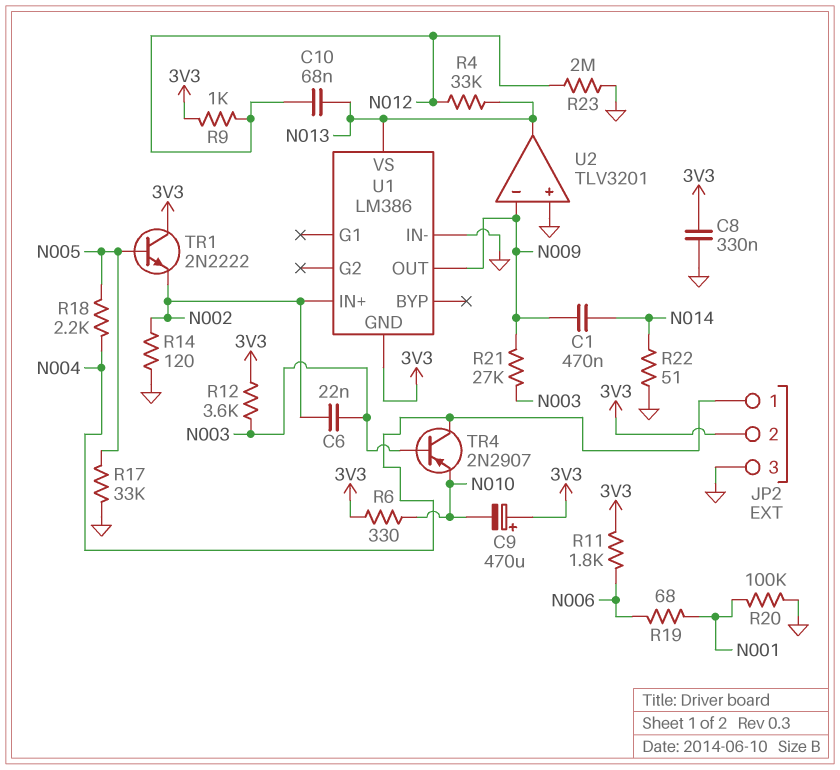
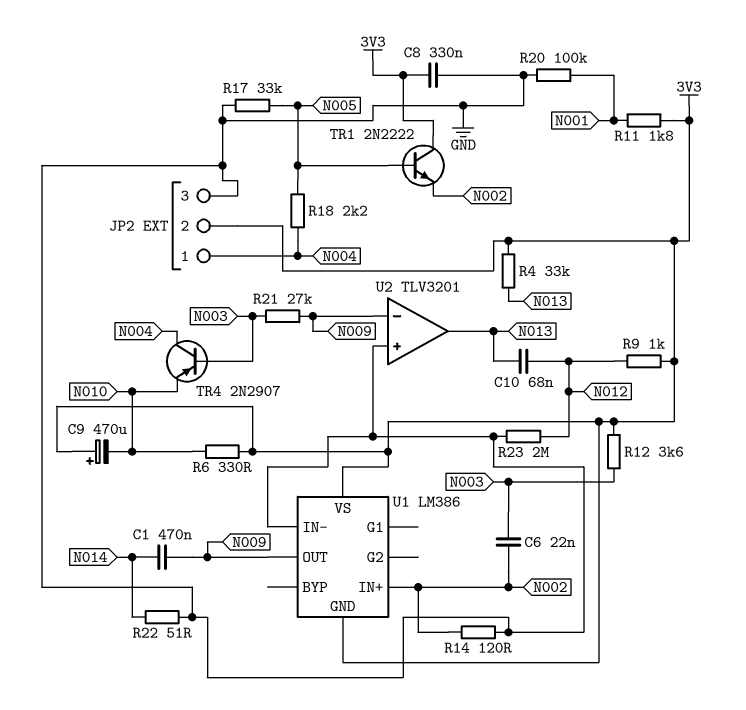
R4: 33k (N012, N013) -> 33k (3V3, N013)
R11: 1.8k (3V3, N006) -> 1.8k (3V3, N001)
R19: 68 (N001, N006) -> none
U1 pin VS: N013 -> 3V3

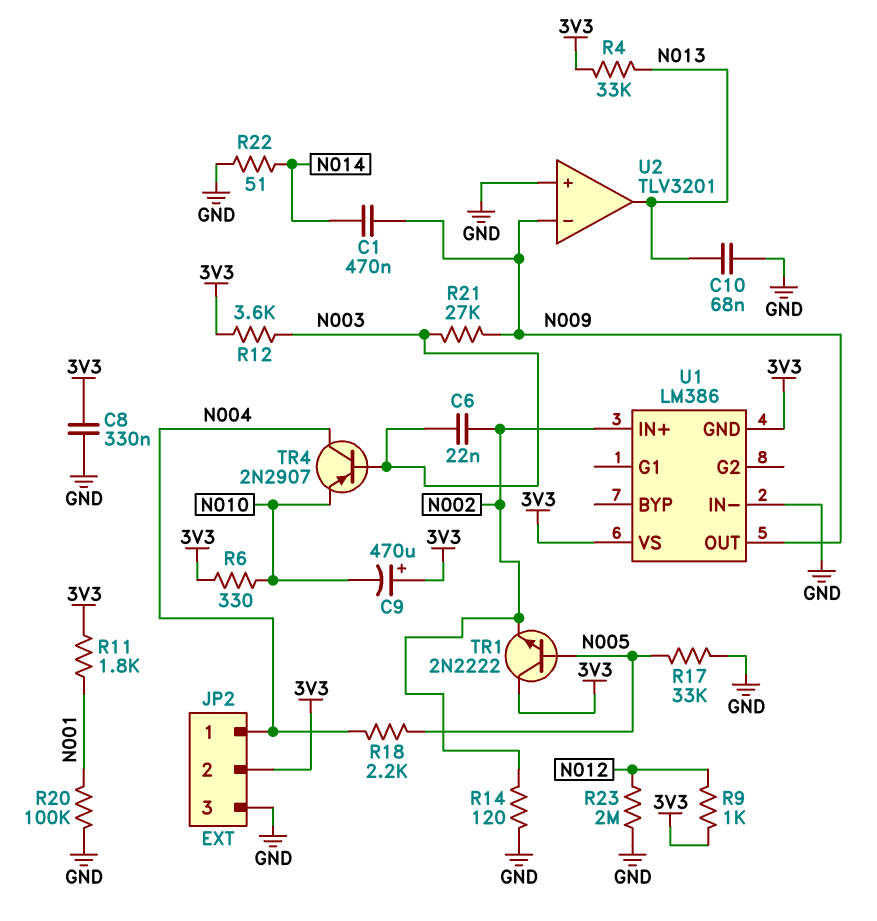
C10: 68nF (N012, N013) -> 68nF (GND, N013)

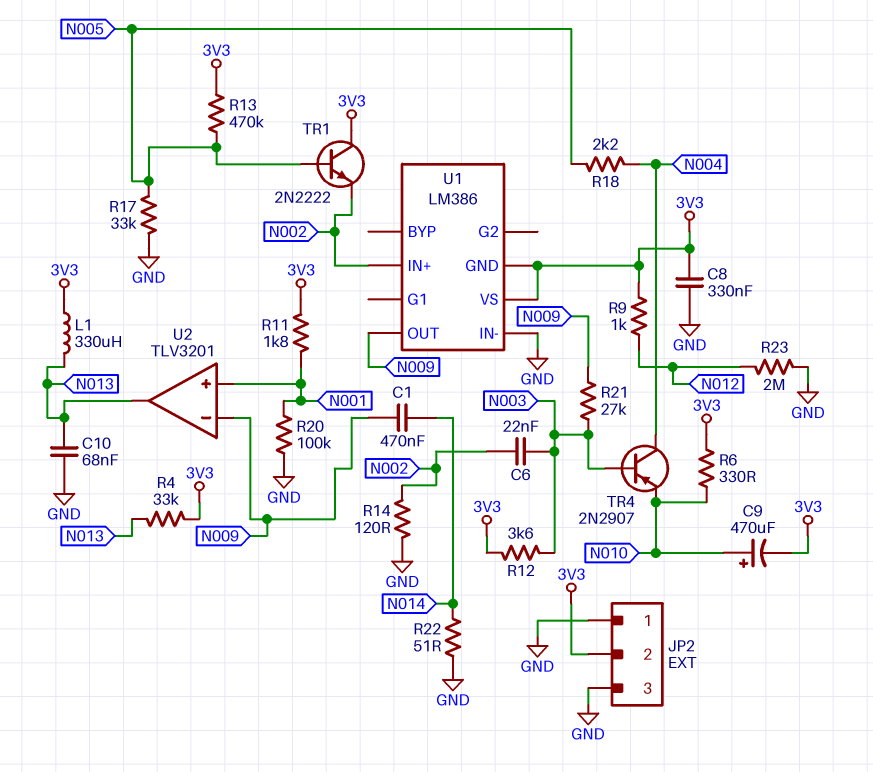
C9: 470uF (plus 3V3, minus N010) -> 470uF (plus N010, minus 3V3)
JP2 pin 1: N004 -> GND
L1: none -> 330uH (3V3, N013)
R13: none -> 470k (3V3, N005)
U2 pin in+: GND -> N001

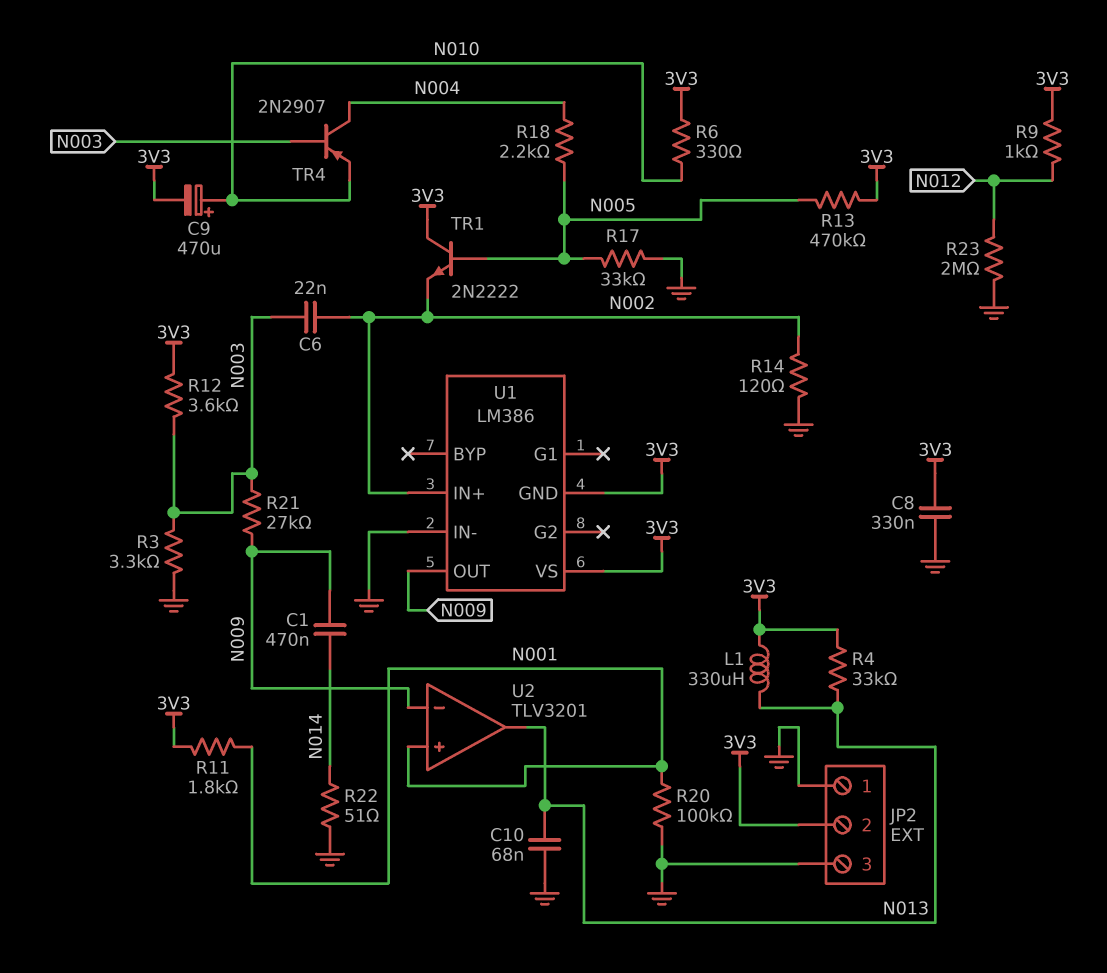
R3: none -> 3.3k (GND, N003)

